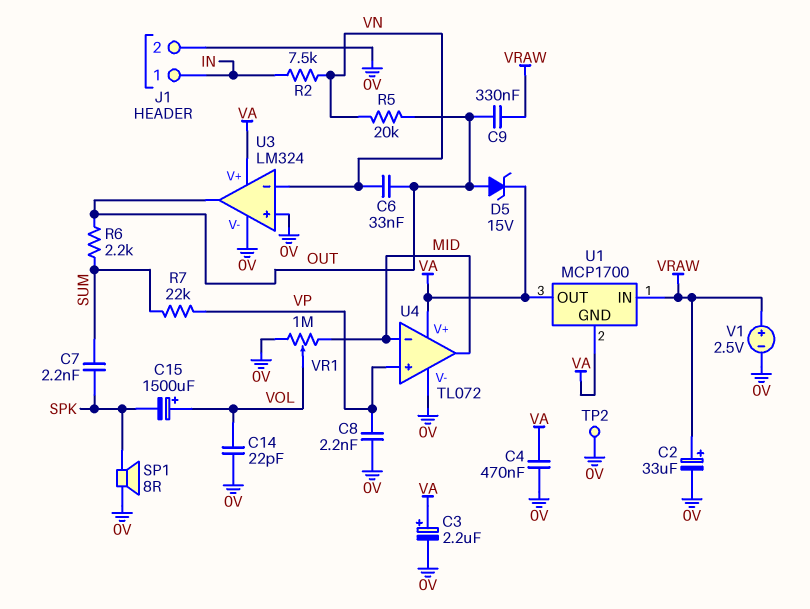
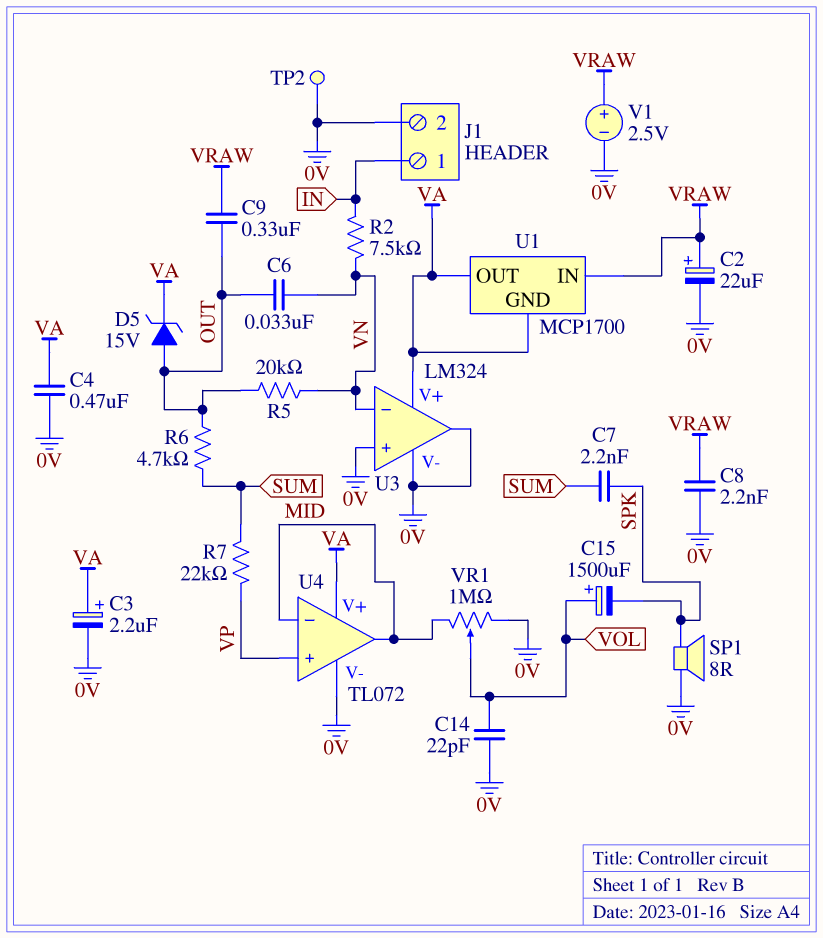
C2: 33uF (plus VRAW, minus 0V) -> 22uF (plus VRAW, minus 0V)
C8: 2.2nF (0V, VP) -> 2.2nF (0V, VRAW)
R6: 2.2k (OUT, SUM) -> 4.7k (OUT, SUM)
U3 pin out: OUT -> 0V

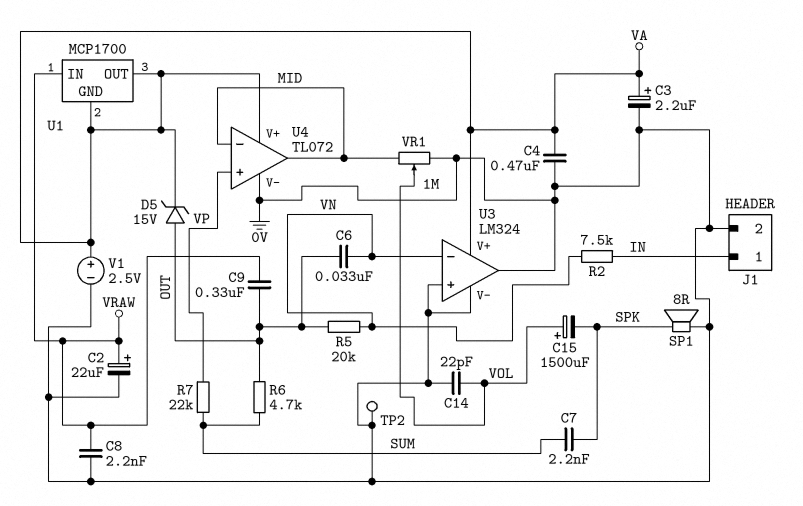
V1: 2.5V (plus VRAW, minus 0V) -> 2.5V (plus VA, minus 0V)

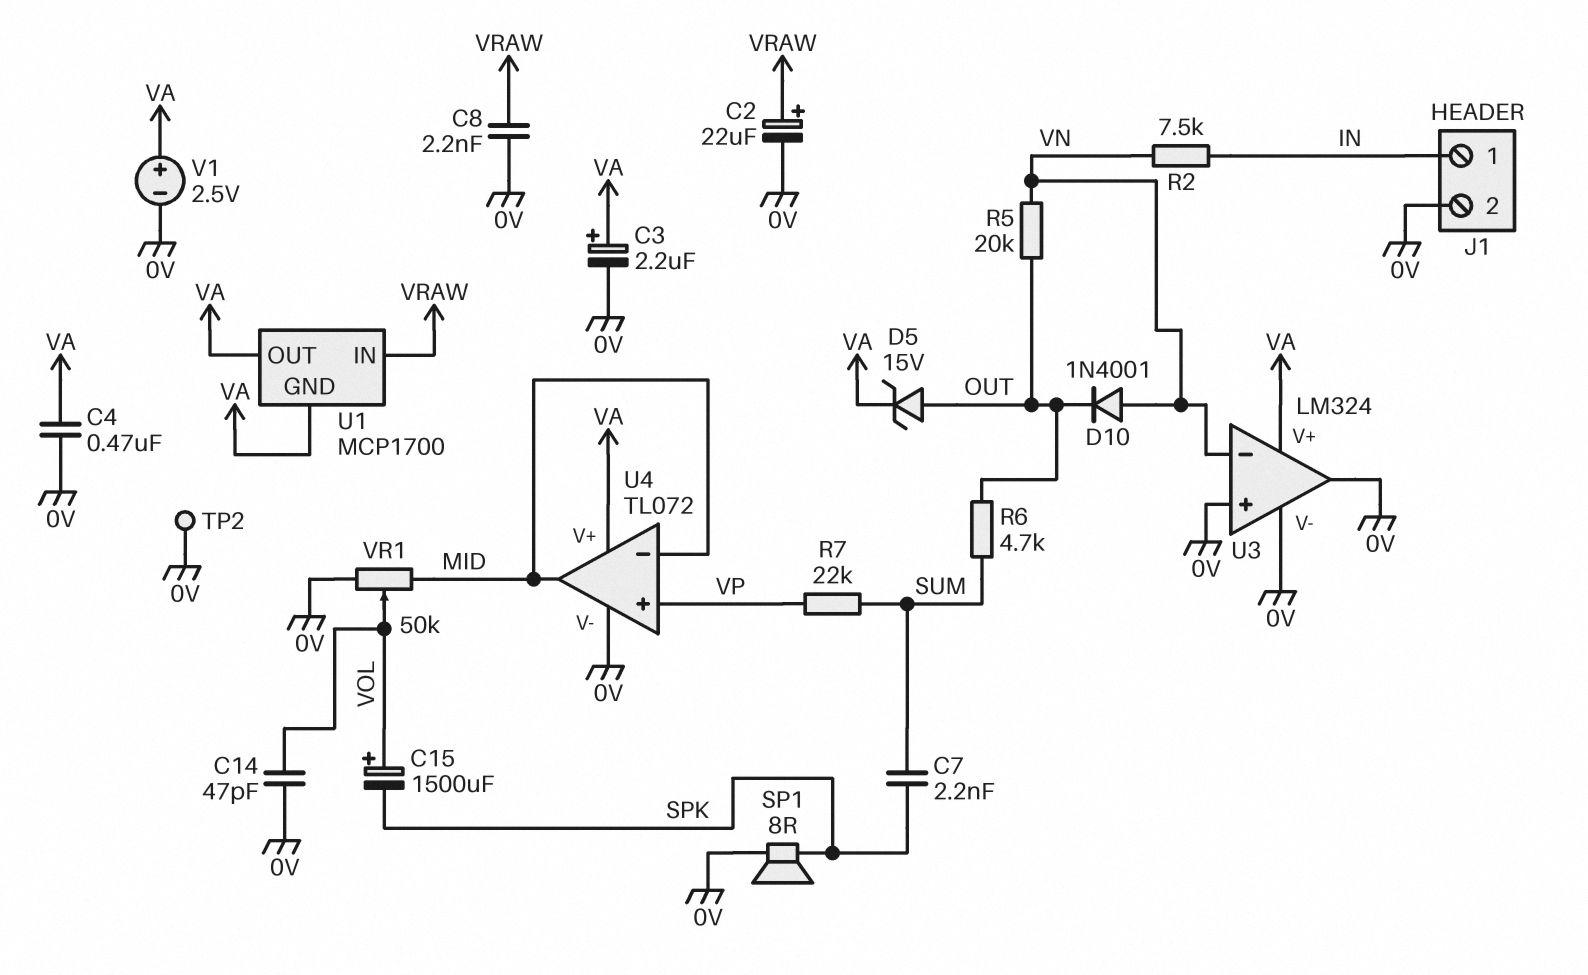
C6: 33nF (OUT, VN) -> none
C9: 330nF (OUT, VRAW) -> none
C14: 22pF (0V, VOL) -> 47pF (0V, VOL)
D10: none -> diode 1N4001 (A VN, K OUT)
VR1: 1M (0V, MID, wiper VOL) -> 50k (0V, MID, wiper VOL)

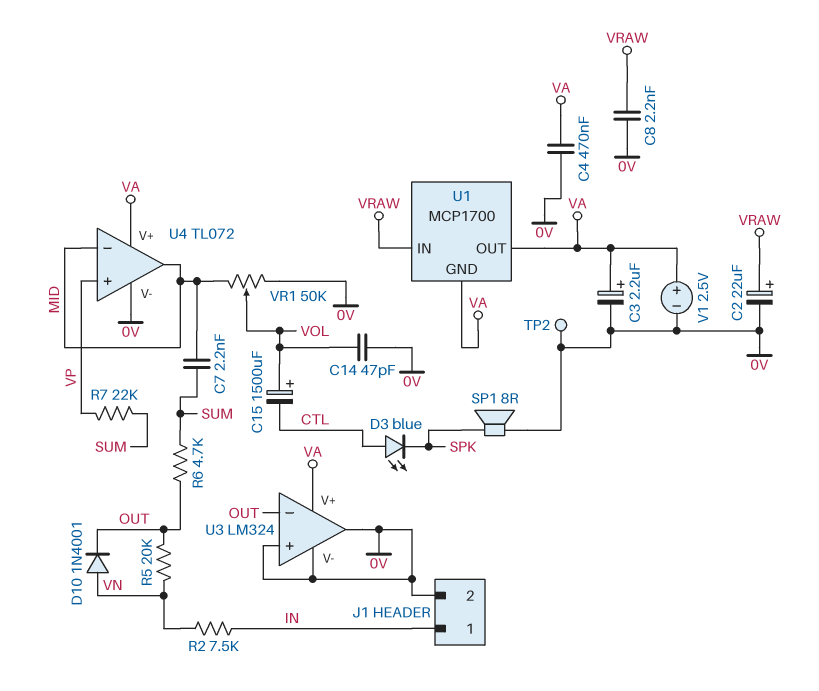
C7: 2.2nF (SPK, SUM) -> 2.2nF (MID, SUM)
C15: 1500uF (plus VOL, minus SPK) -> 1500uF (plus VOL, minus CTL)
D3: none -> LED blue (A CTL, K SPK)
D5: zener 15V (A OUT, K VA) -> none
U3 pin in-: VN -> OUT

